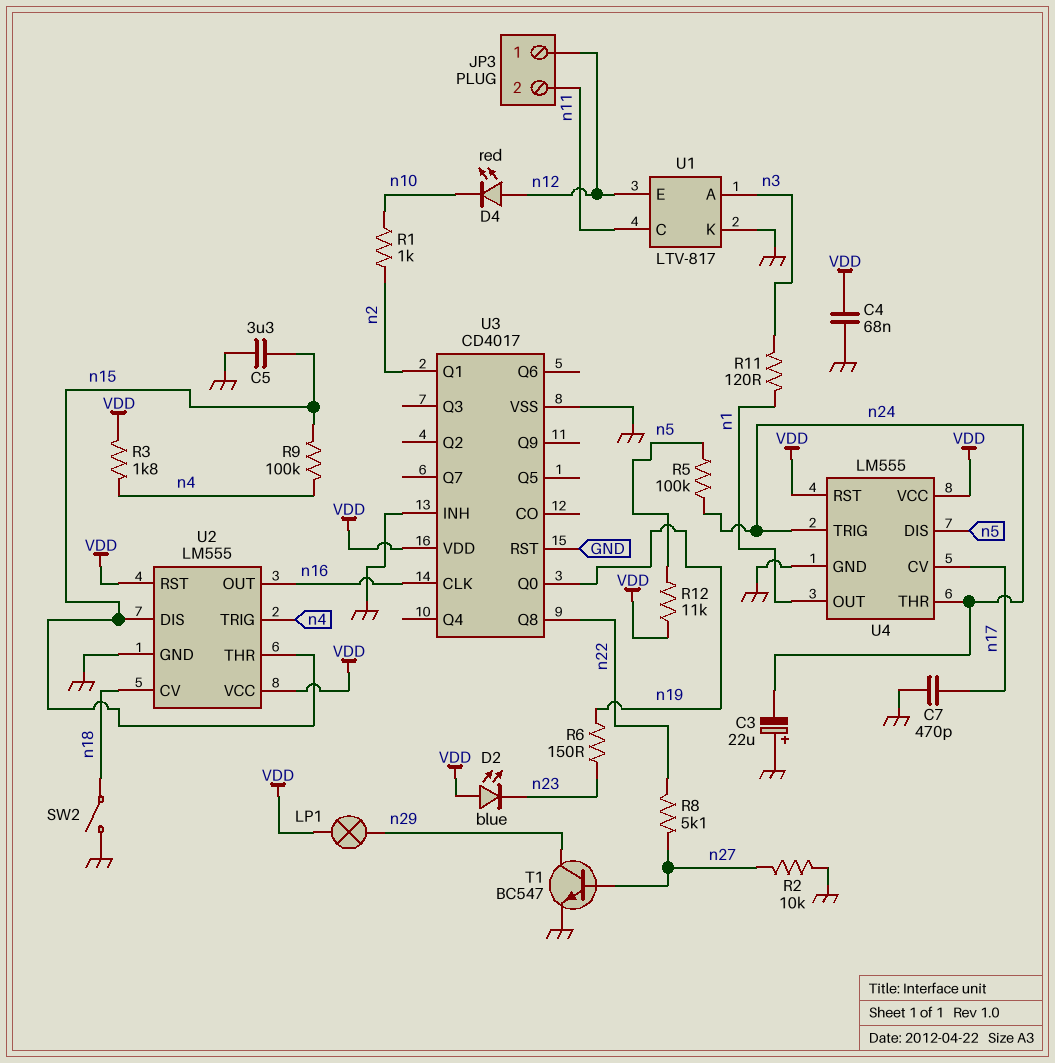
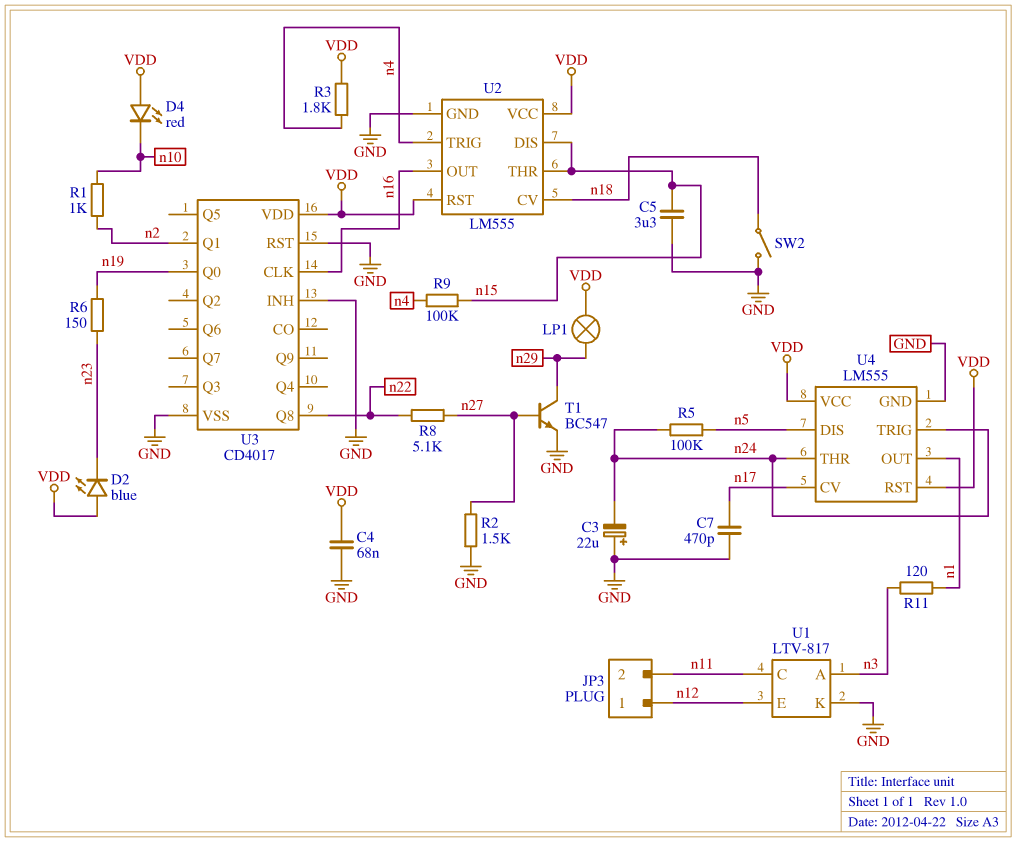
D4: LED red (A n12, K n10) -> LED red (A VDD, K n10)
R2: 10k (GND, n27) -> 1.5k (GND, n27)
R12: 11k (VDD, n5) -> none

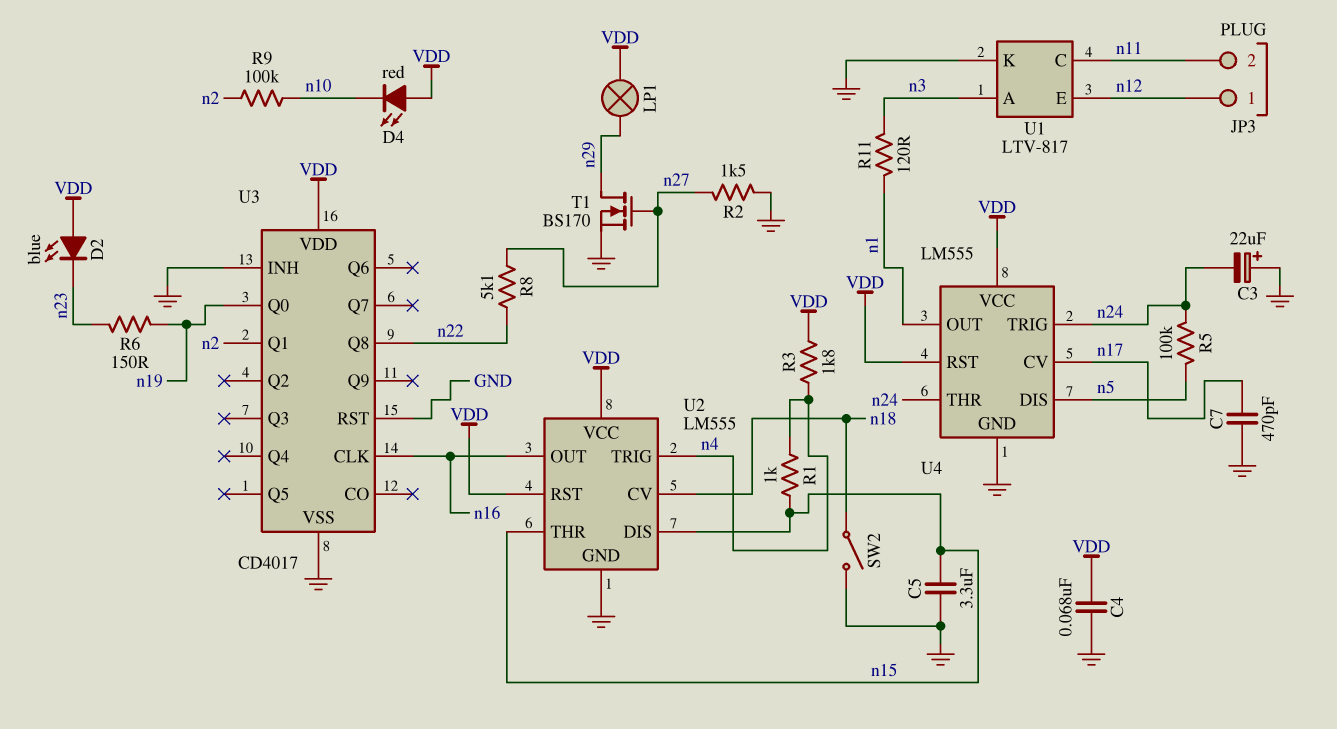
R1: 1k (n2, n10) -> 1k (n4, n15)
R9: 100k (n4, n15) -> 100k (n2, n10)
T1: NPN BC547 (B n27, C n29, E GND) -> NMOS BS170 (G n27, D n29, S GND)

